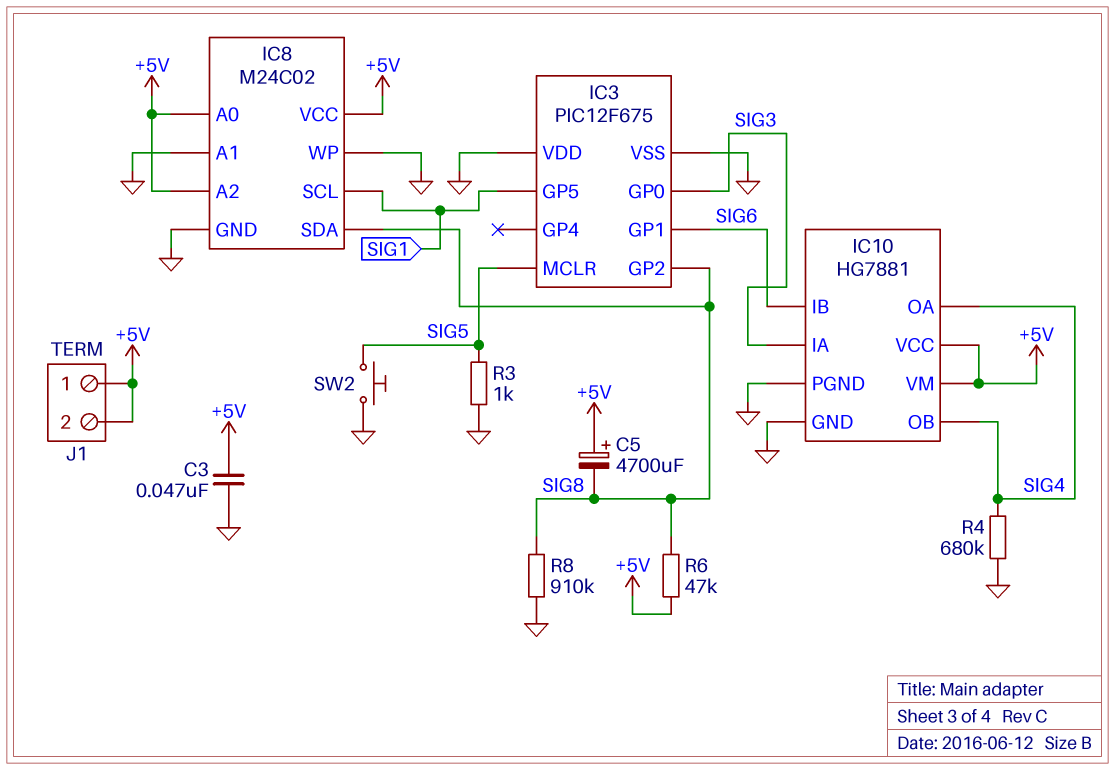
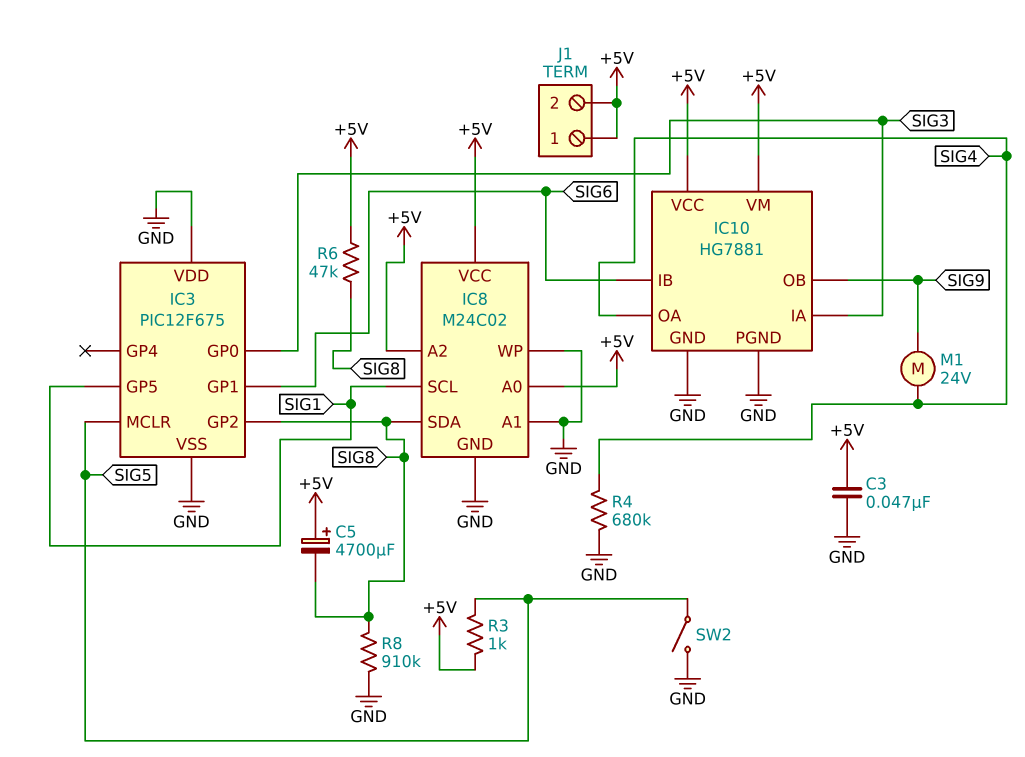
IC10 pin OB: SIG4 -> SIG9
M1: none -> motor 24V (SIG4, SIG9)
R3: 1k (GND, SIG5) -> 1k (+5V, SIG5)
SW2: button (GND, SIG5) -> switch (GND, SIG5)

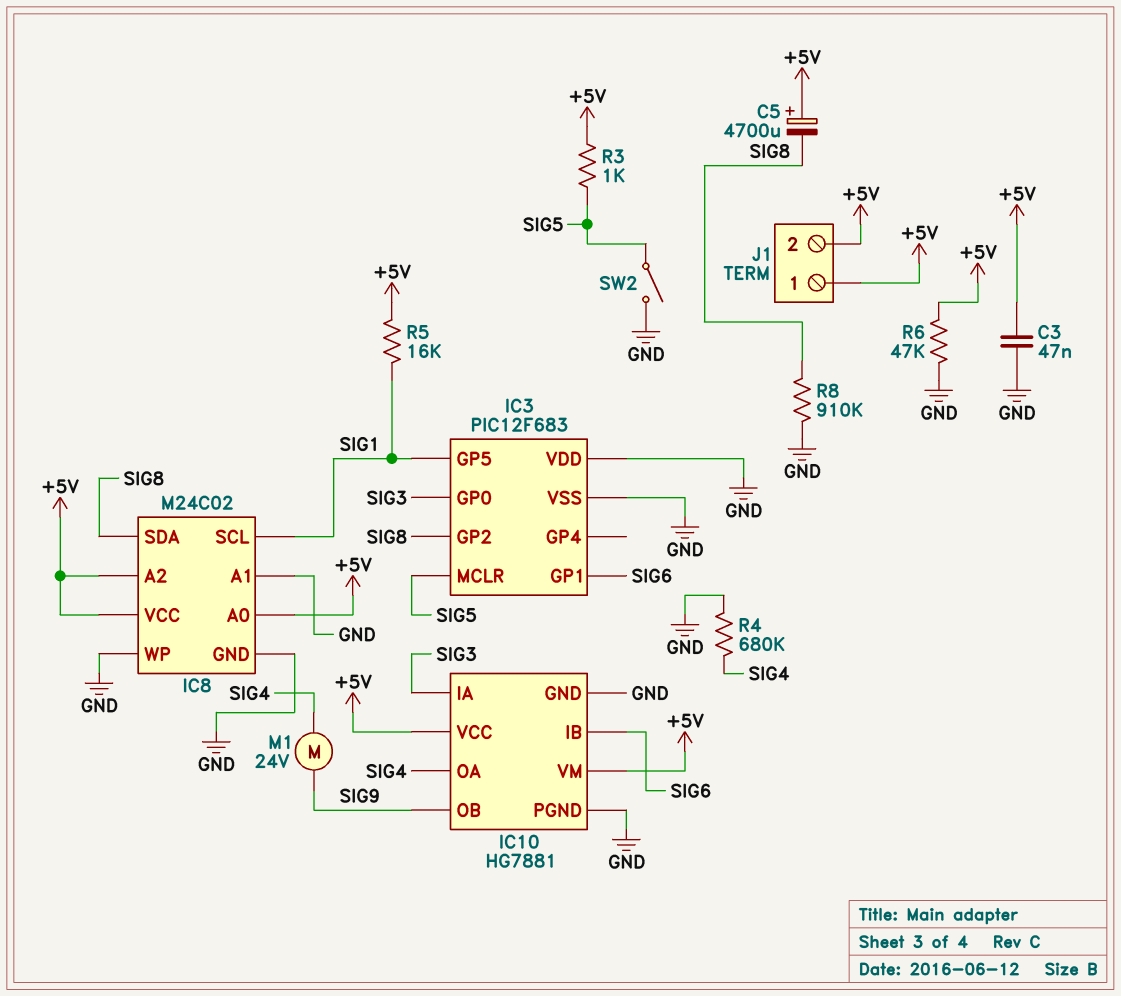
IC3: PIC12F675 -> PIC12F683
R5: none -> 16k (+5V, SIG1)
R6: 47k (+5V, SIG8) -> 47k (+5V, GND)

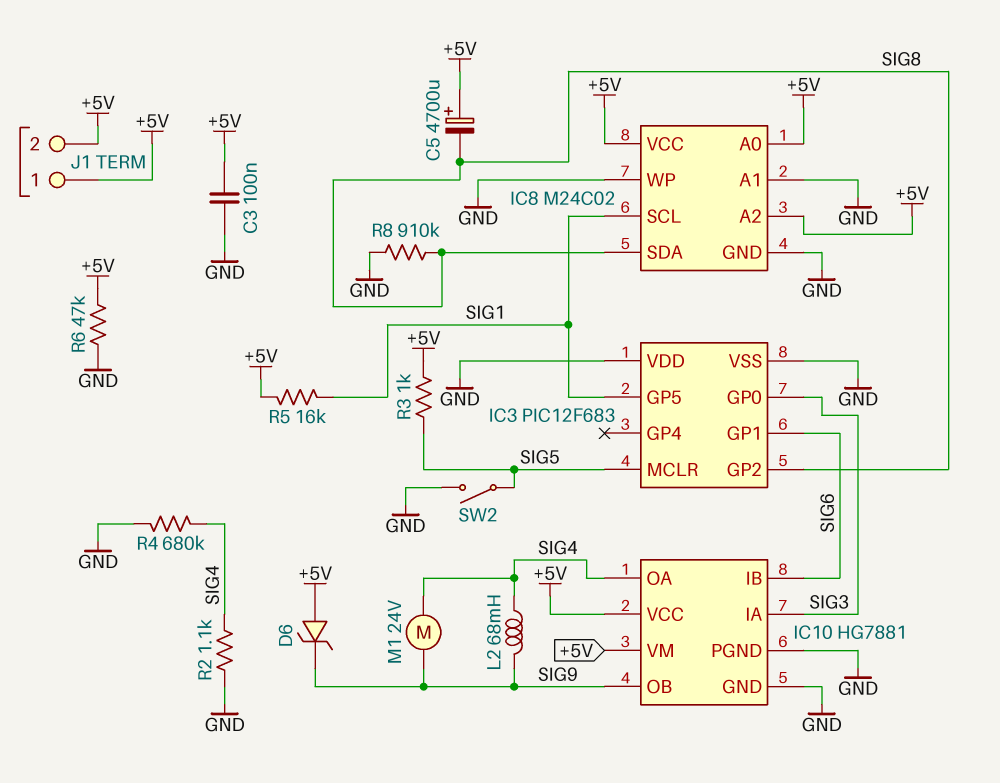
C3: 47nF (+5V, GND) -> 100nF (+5V, GND)
D6: none -> zener (A +5V, K SIG9)
L2: none -> 68mH (SIG4, SIG9)
R2: none -> 1.1k (GND, SIG4)

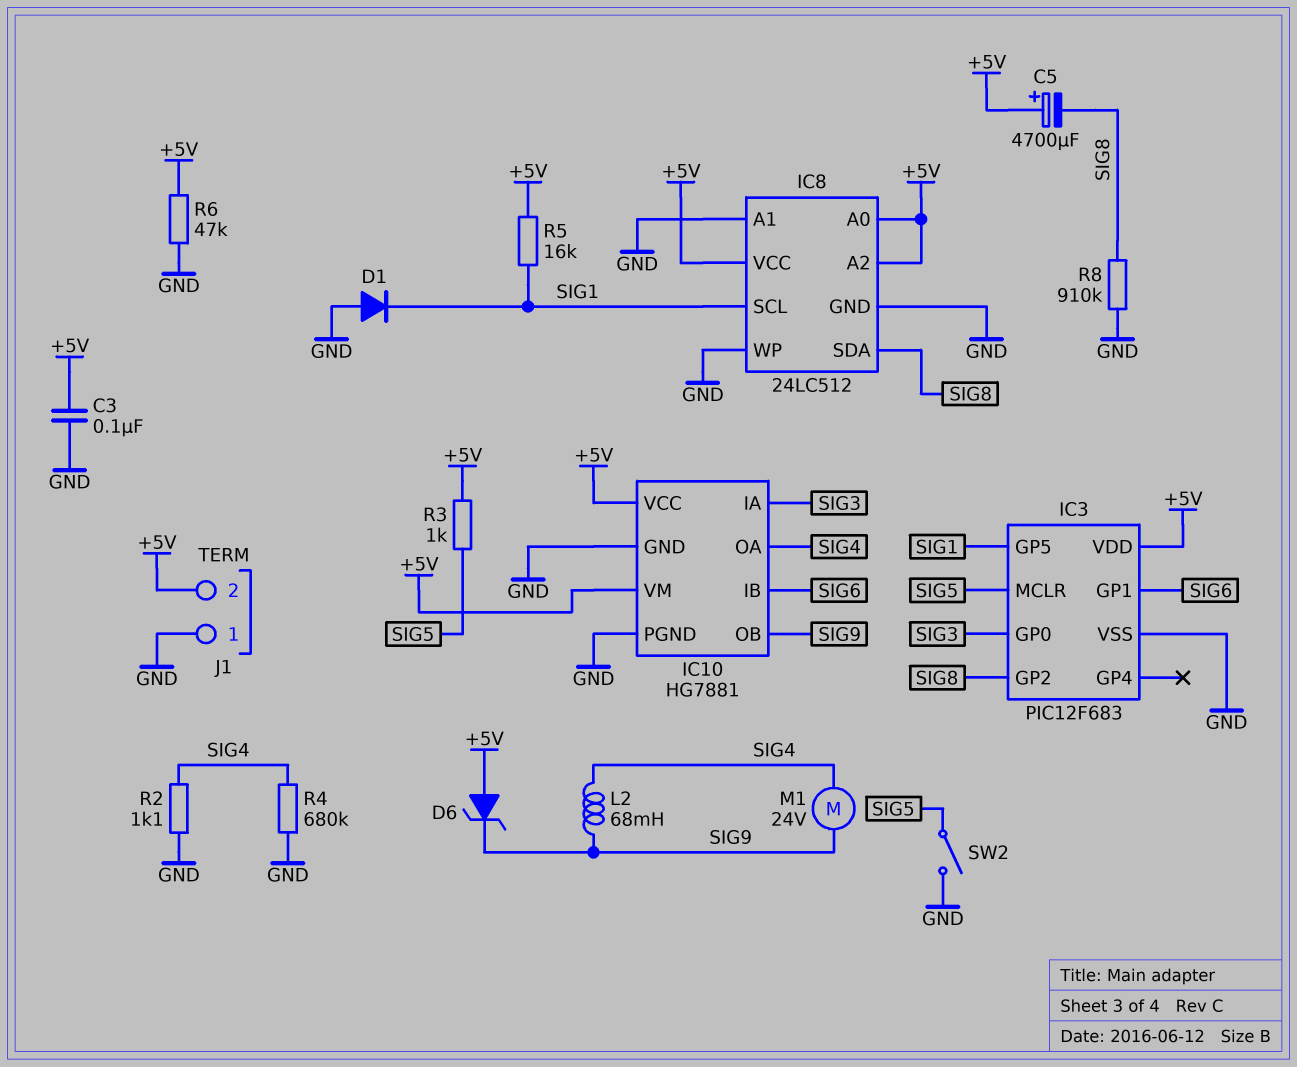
D1: none -> diode (A GND, K SIG1)
IC3 pin VDD: GND -> +5V
IC8: M24C02 -> 24LC512
J1 pin 1: +5V -> GND

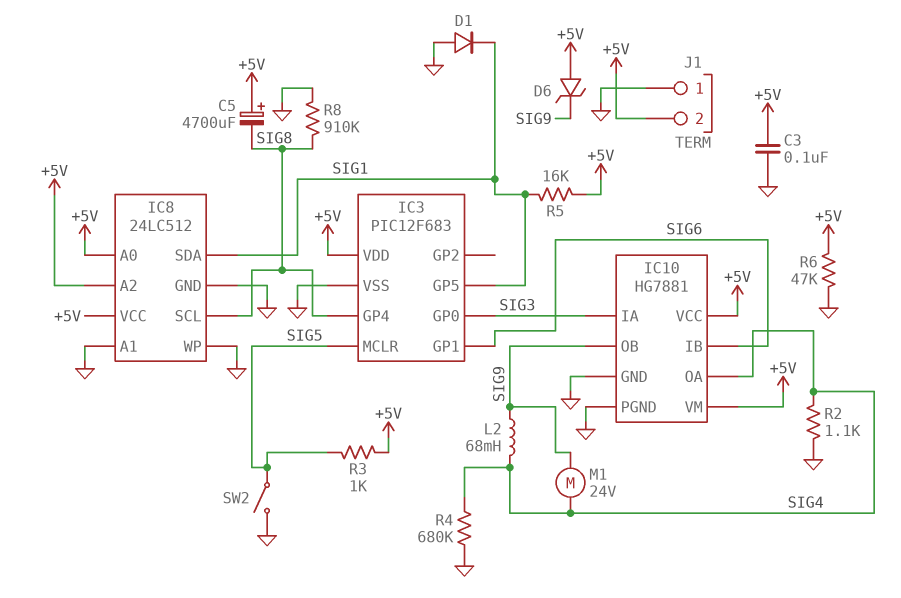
IC3 pin GP2: SIG8 -> none
IC3 pin GP4: none -> SIG8
IC8 pin SCL: SIG1 -> SIG8
IC8 pin SDA: SIG8 -> SIG1

